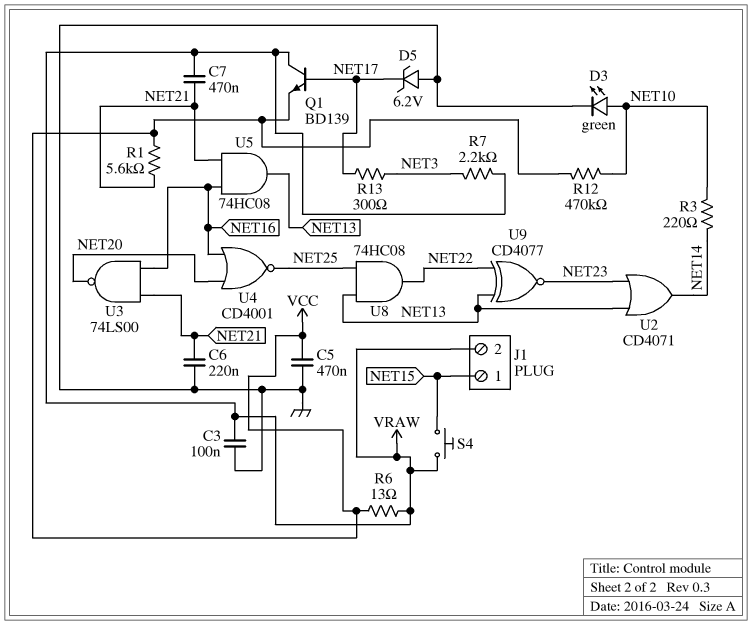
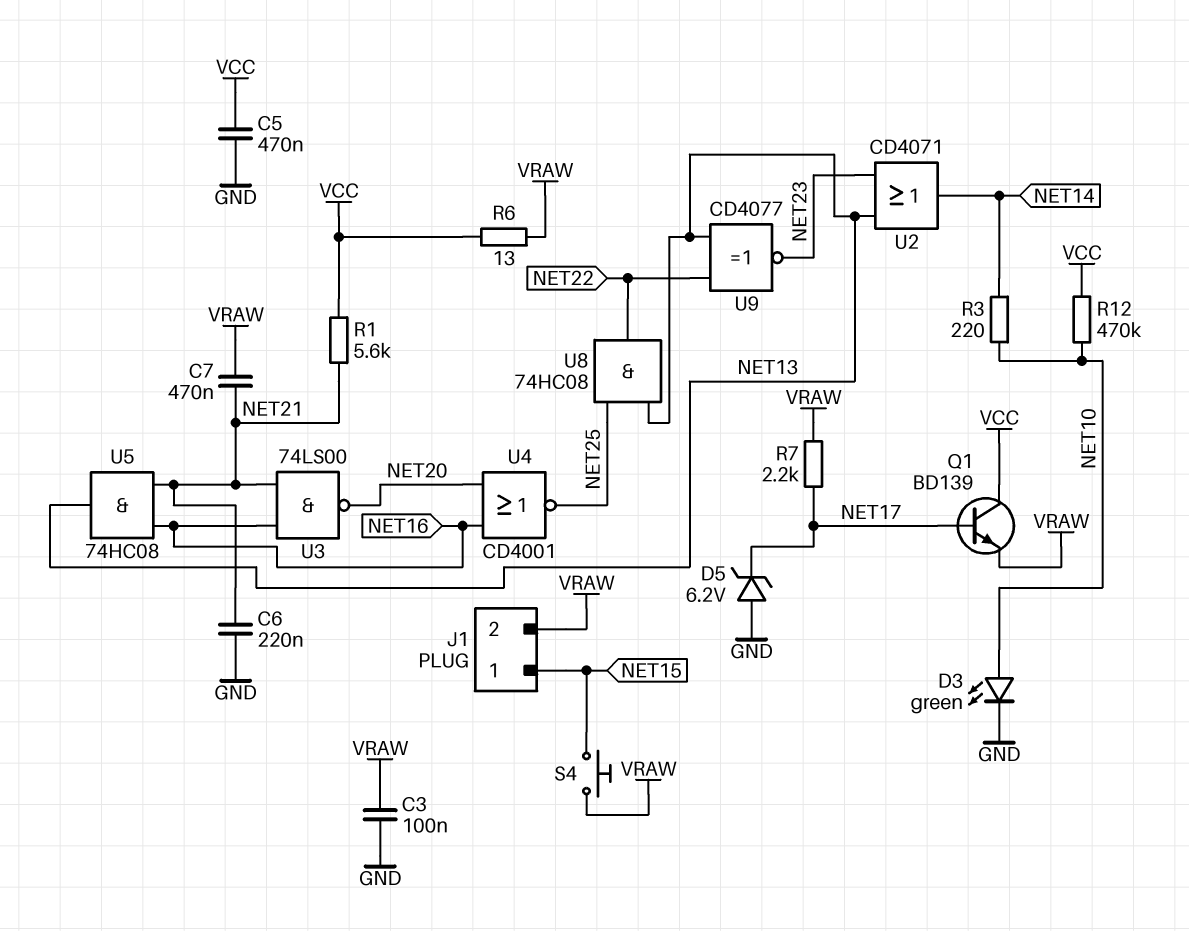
Q1: NPN BD139 (B NET17, C VRAW, E VCC) -> NPN BD139 (B NET17, C VCC, E VRAW)
R7: 2.2k (NET3, VRAW) -> 2.2k (NET17, VRAW)
R13: 300 (NET3, NET17) -> none

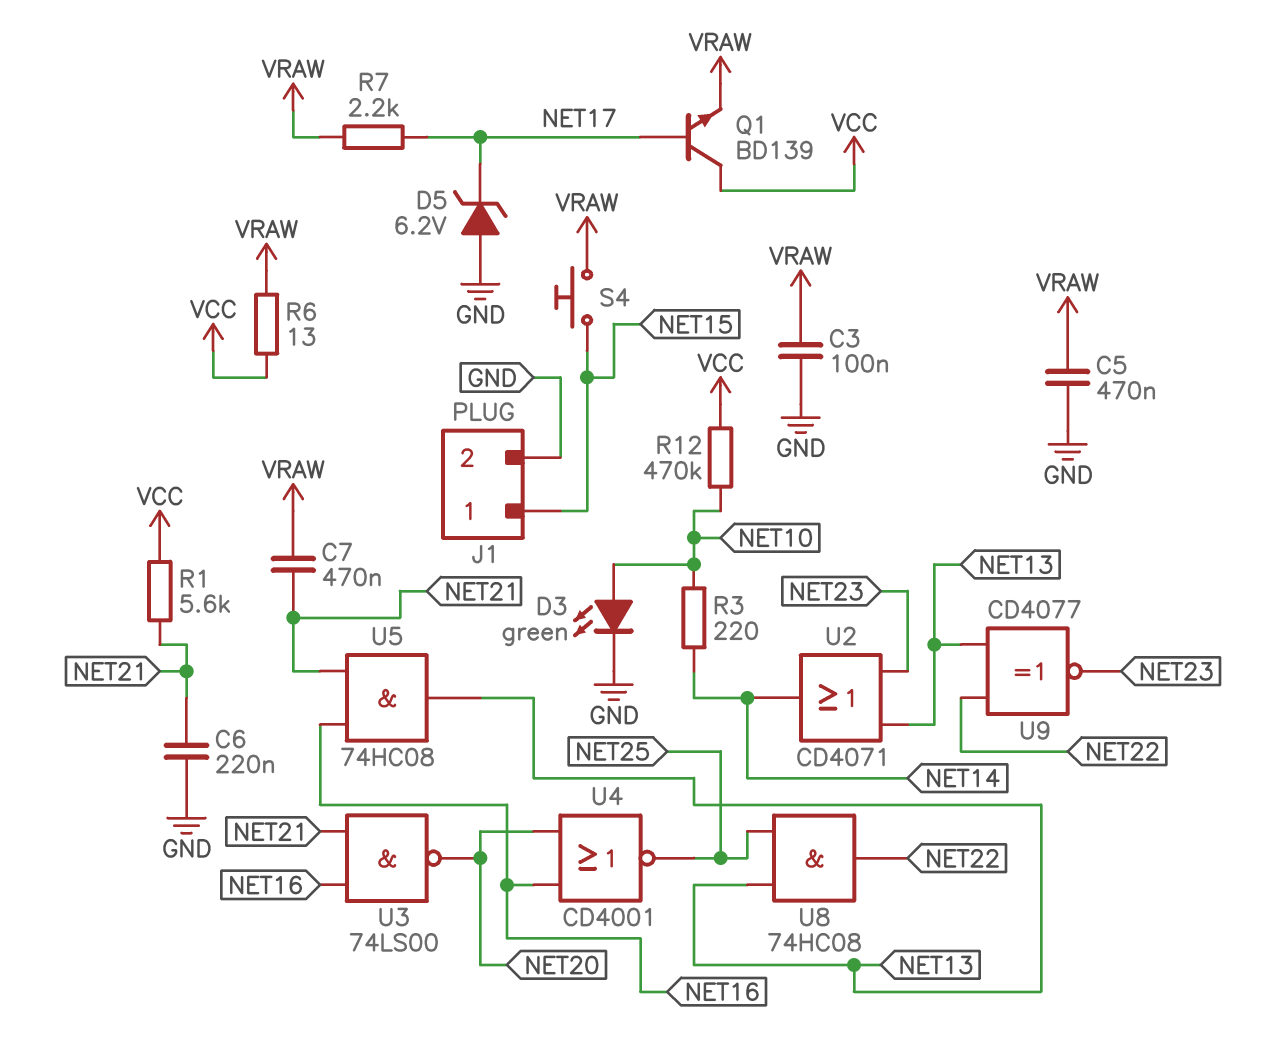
C5: 470nF (GND, VCC) -> 470nF (GND, VRAW)
J1 pin 2: VRAW -> GND

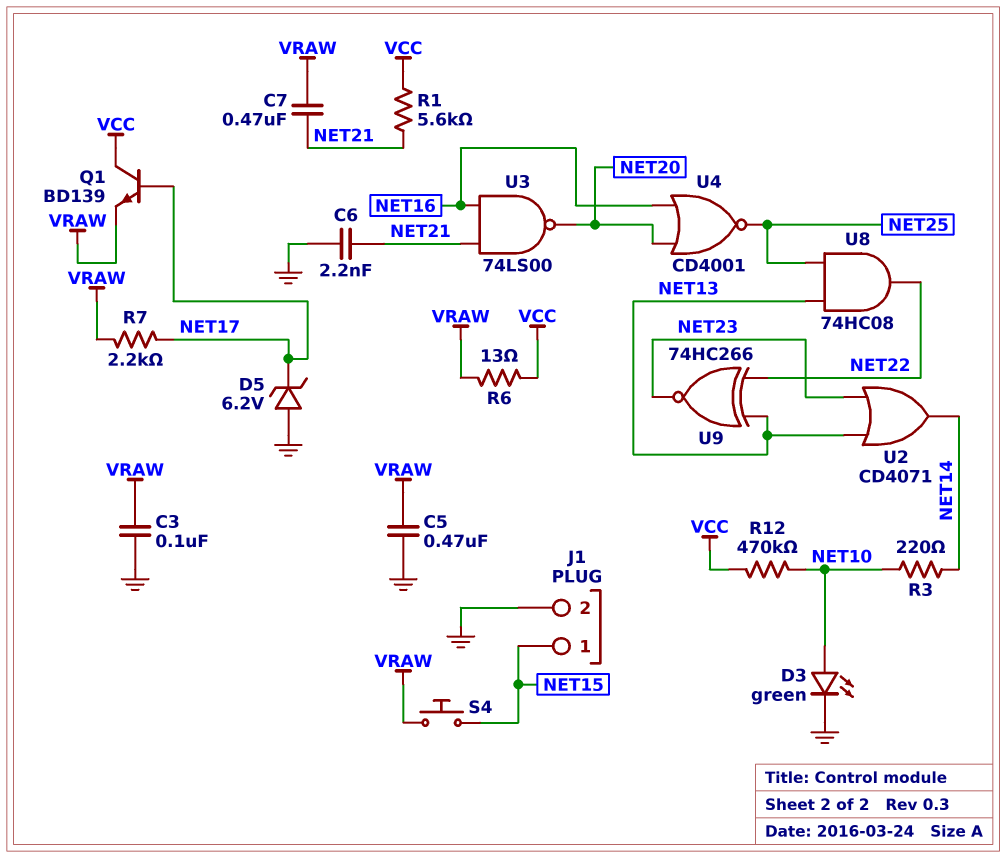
C6: 220nF (GND, NET21) -> 2.2nF (GND, NET21)
U5: AND 74HC08 (in NET16, in NET21, out NET13) -> none
U9: XNOR CD4077 (in NET13, in NET22, out NET23) -> XNOR 74HC266 (in NET13, in NET22, out NET23)

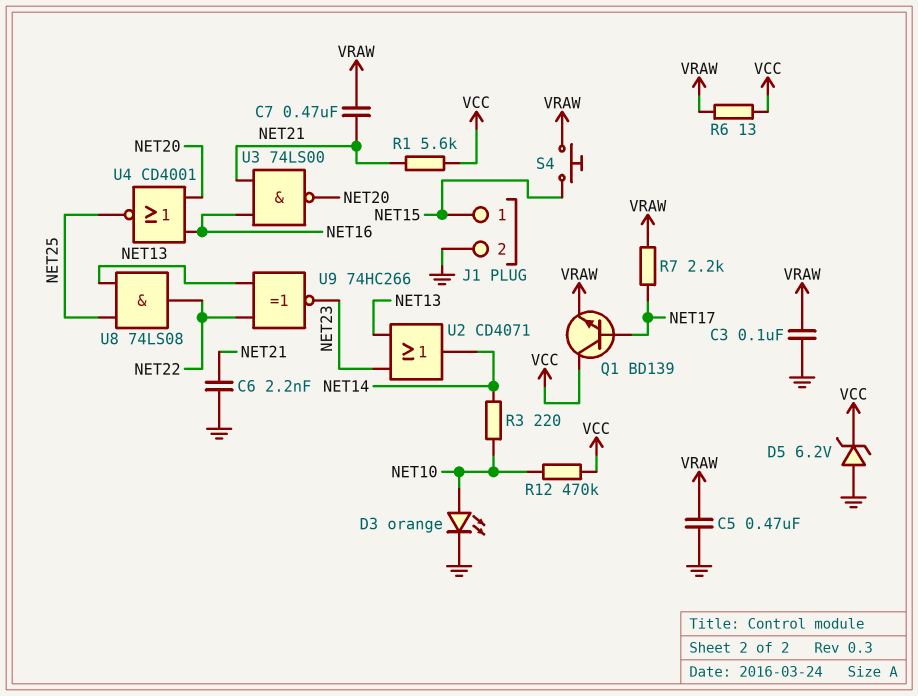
D3: LED green (A NET10, K GND) -> LED orange (A NET10, K GND)
D5: zener 6.2V (A GND, K NET17) -> zener 6.2V (A GND, K VCC)
U8: AND 74HC08 (in NET13, in NET25, out NET22) -> AND 74LS08 (in NET13, in NET25, out NET22)

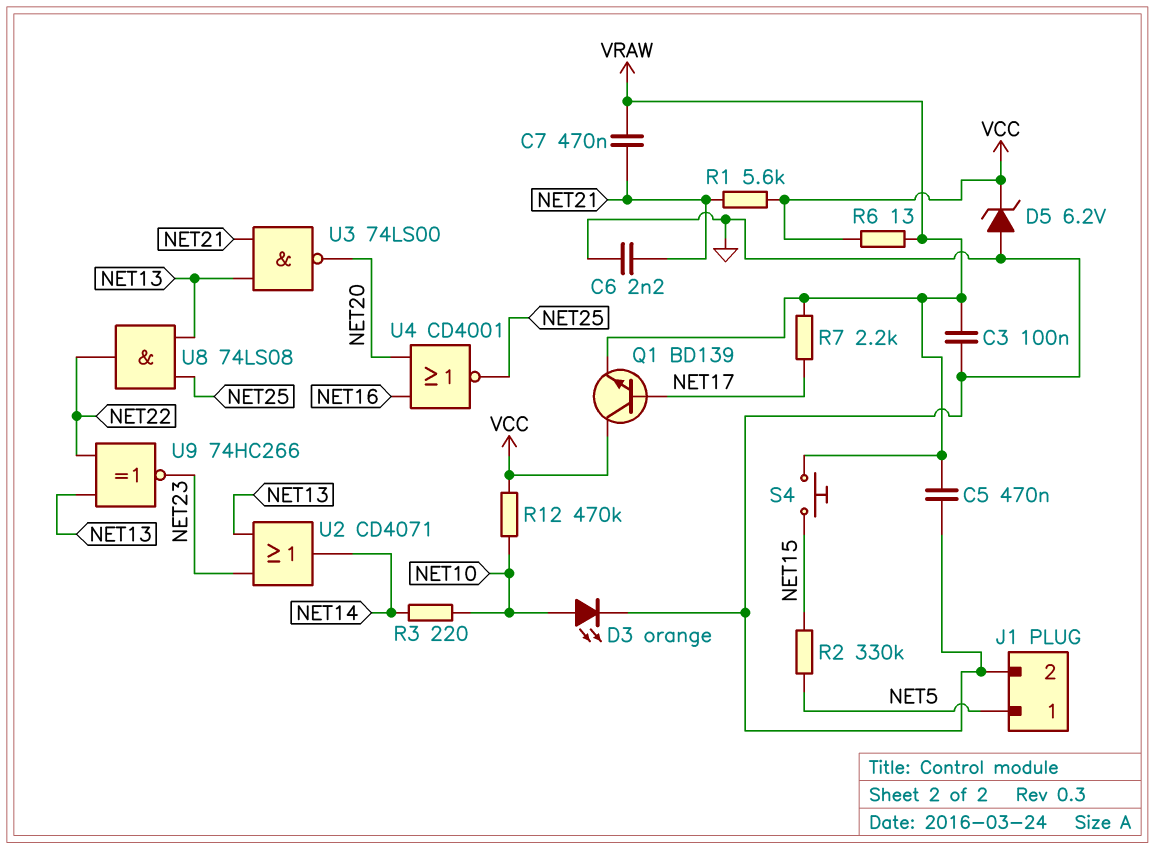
J1 pin 1: NET15 -> NET5
R2: none -> 330k (NET5, NET15)
U3: NAND 74LS00 (in NET16, in NET21, out NET20) -> NAND 74LS00 (in NET13, in NET21, out NET20)

